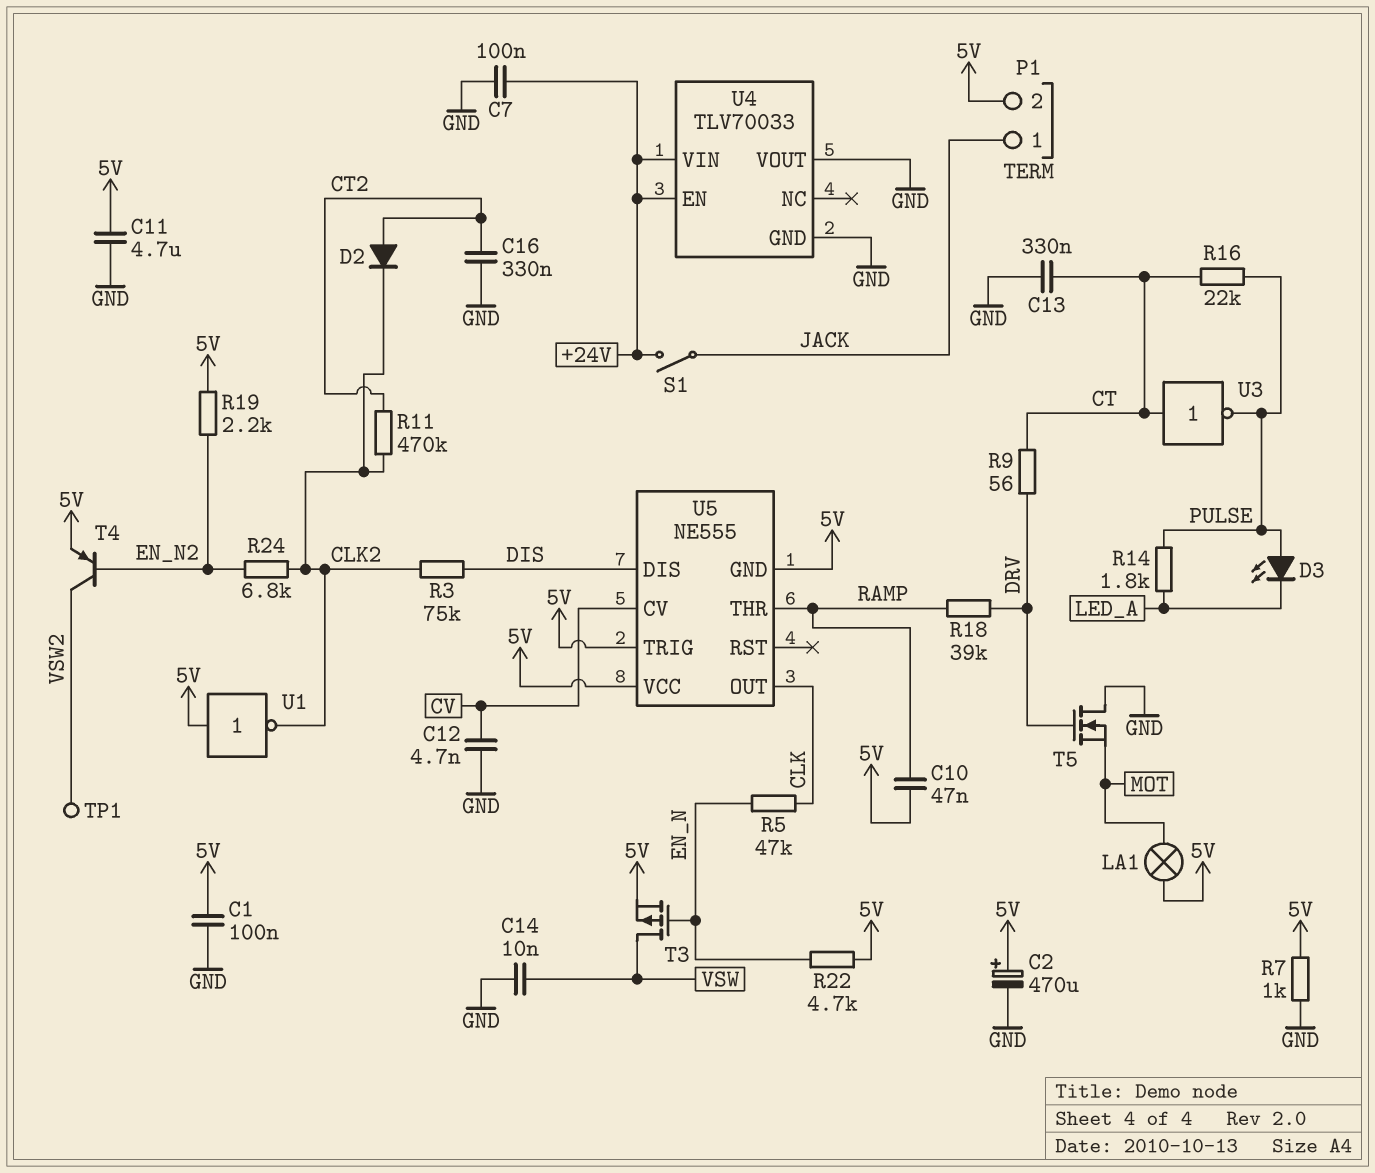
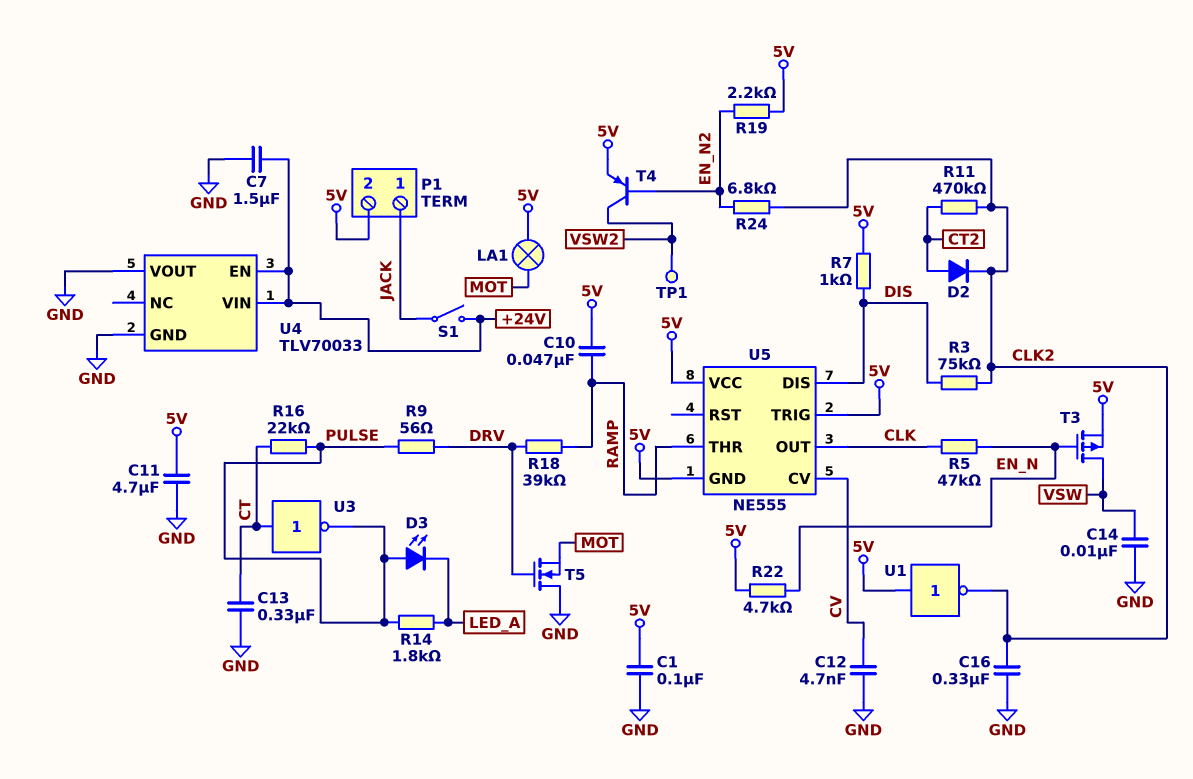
C2: 470uF (plus 5V, minus GND) -> none
C7: 100nF (+24V, GND) -> 1.5uF (+24V, GND)
C16: 330nF (CT2, GND) -> 330nF (CLK2, GND)
R7: 1k (5V, GND) -> 1k (5V, DIS)
R9: 56 (CT, DRV) -> 56 (DRV, PULSE)

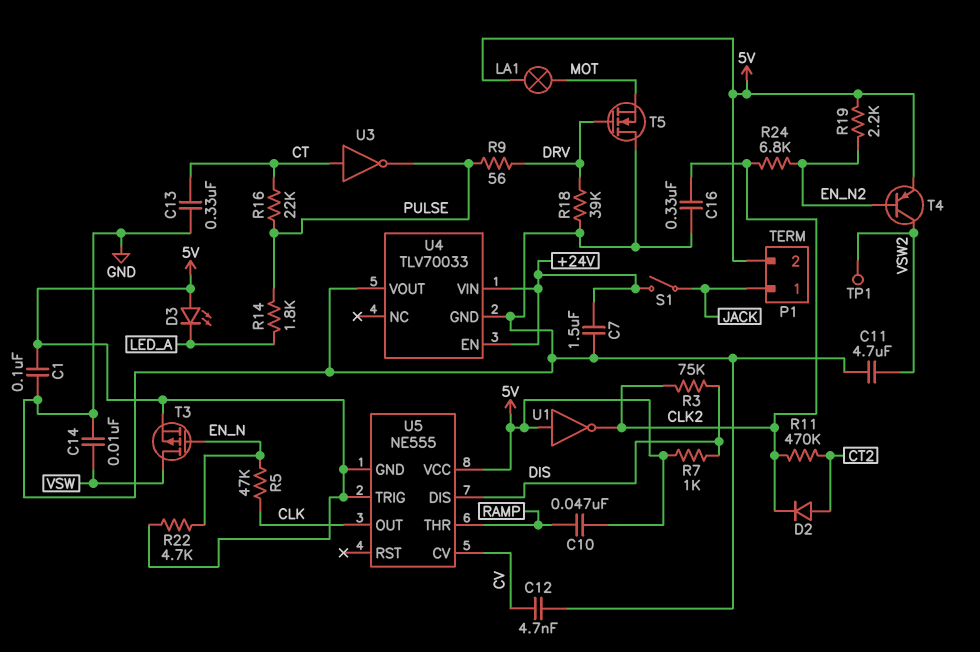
C11: 4.7uF (5V, GND) -> 4.7uF (GND, VSW2)
D3: LED (A PULSE, K LED_A) -> LED (A 5V, K LED_A)
R18: 39k (DRV, RAMP) -> 39k (DRV, GND)

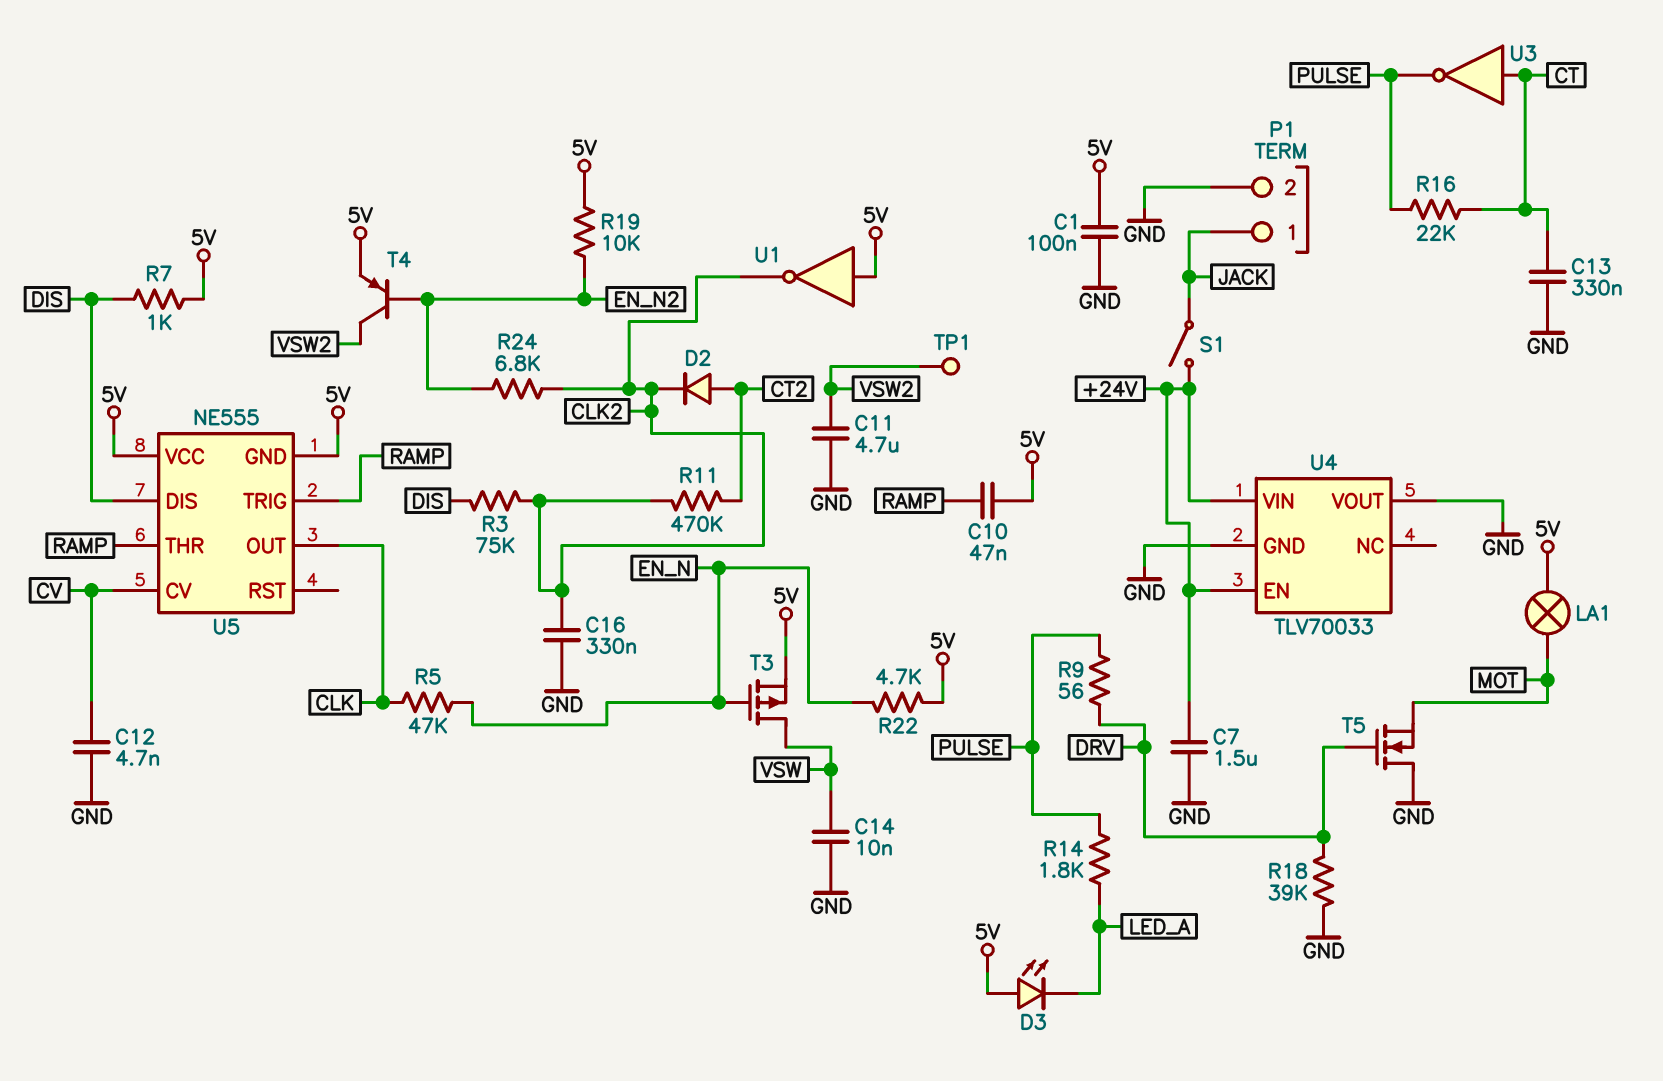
P1 pin 2: 5V -> GND
R19: 2.2k (5V, EN_N2) -> 10k (5V, EN_N2)
U5 pin TRIG: 5V -> RAMP

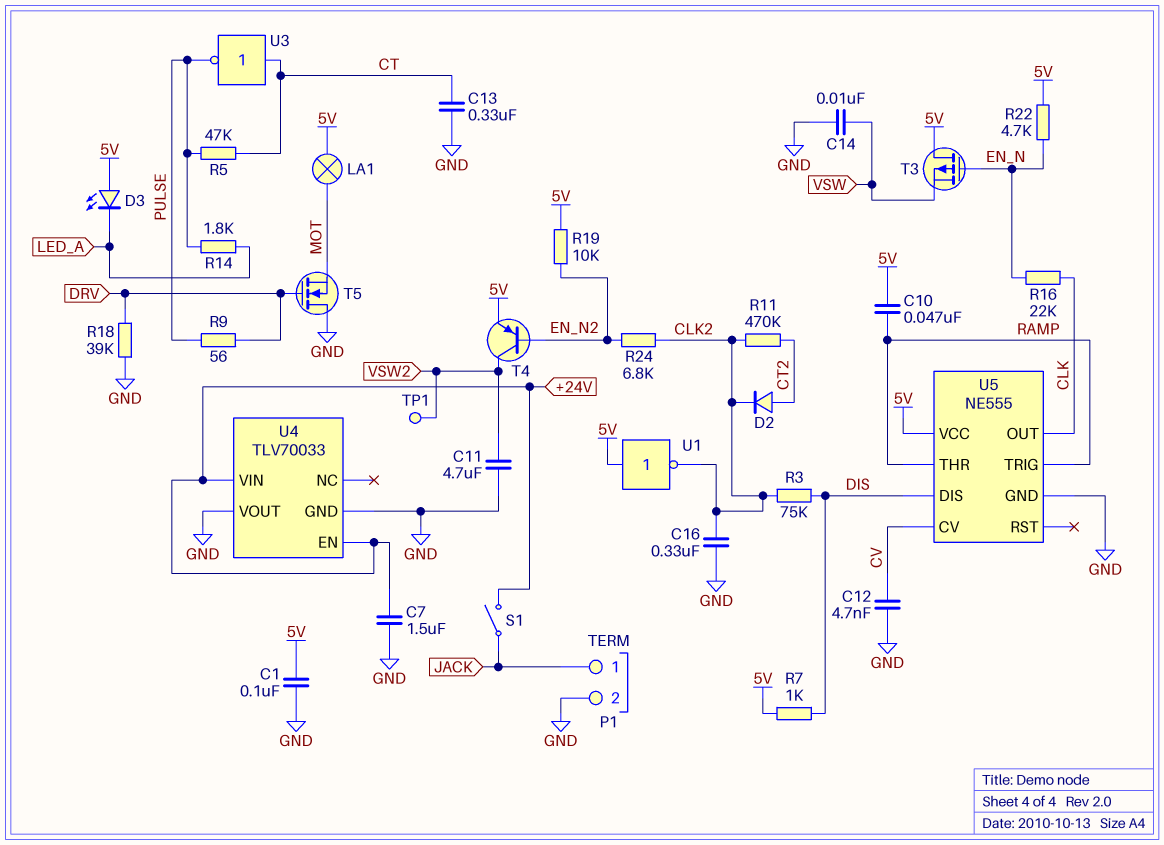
R5: 47k (CLK, EN_N) -> 47k (CT, PULSE)
R16: 22k (CT, PULSE) -> 22k (CLK, EN_N)
T3: PMOS (G EN_N, D VSW, S 5V) -> PMOS (G EN_N, D 5V, S VSW)
U5 pin GND: 5V -> GND

